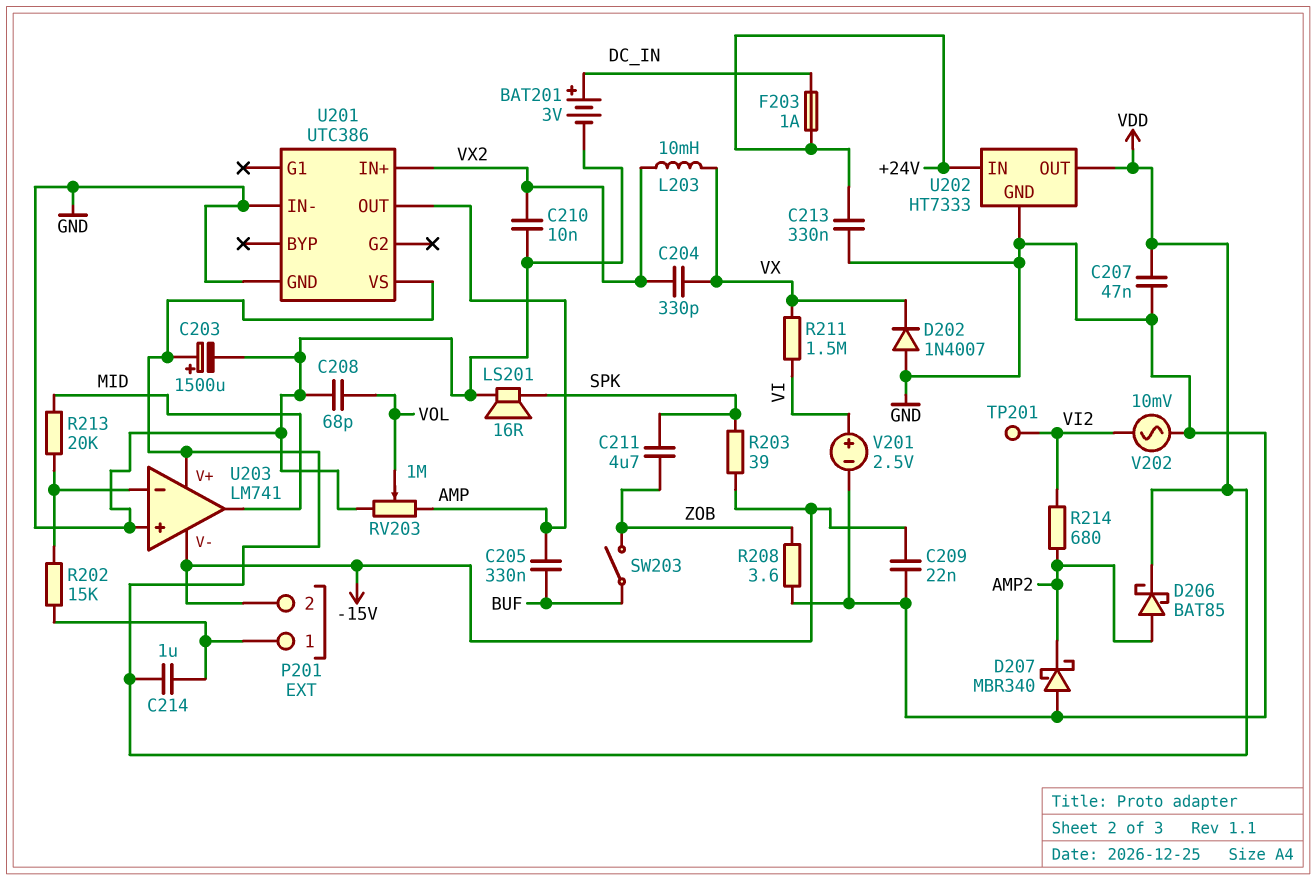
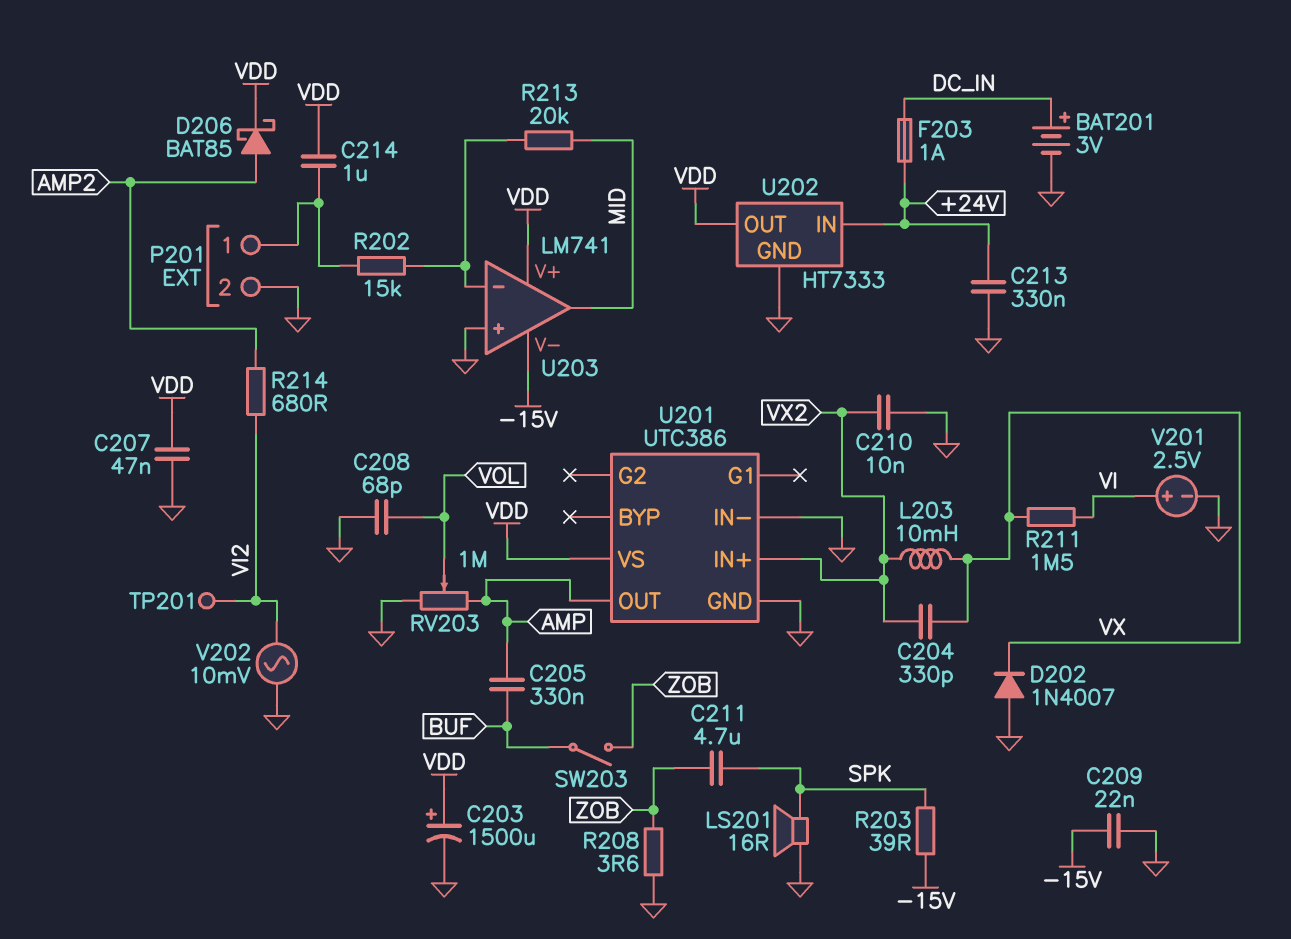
D207: schottky MBR340 (A GND, K AMP2) -> none
P201 pin 2: -15V -> GND

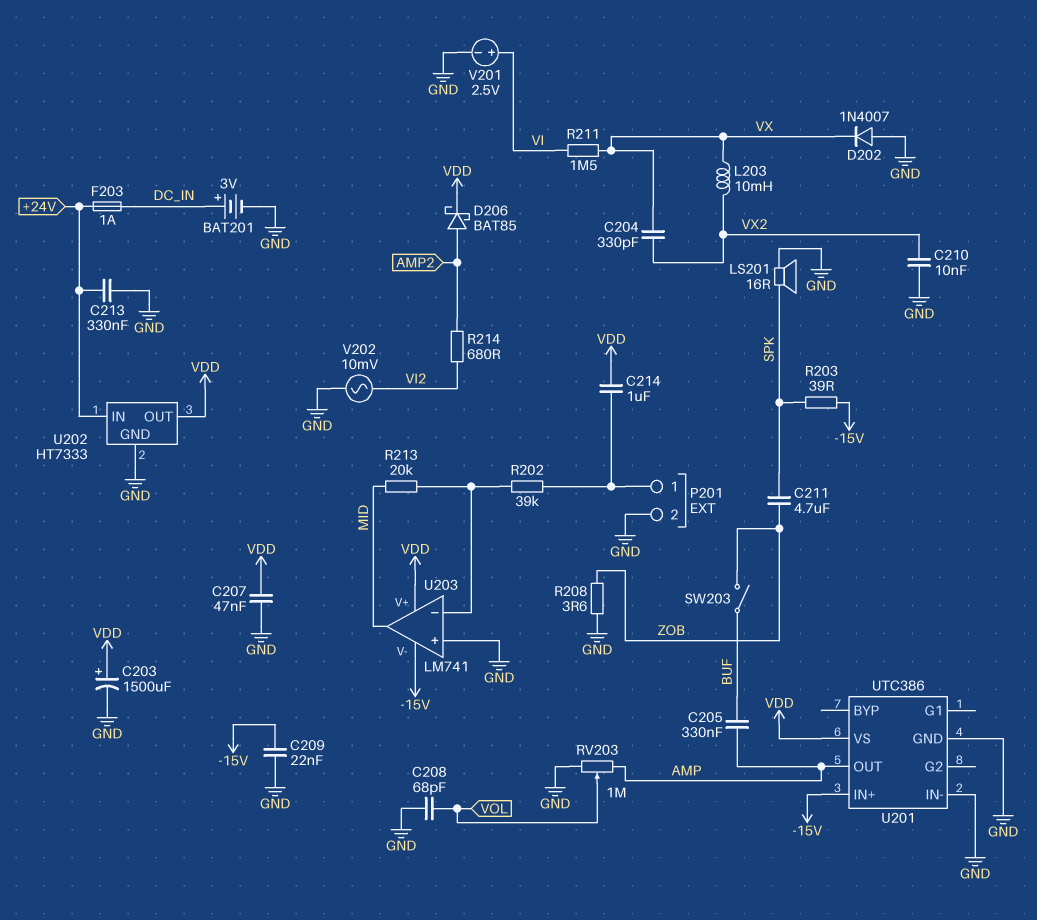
R202: 15k (P201/1, U203/in-) -> 39k (P201/1, U203/in-)
TP201: test point (VI2) -> none
U201 pin IN+: VX2 -> -15V

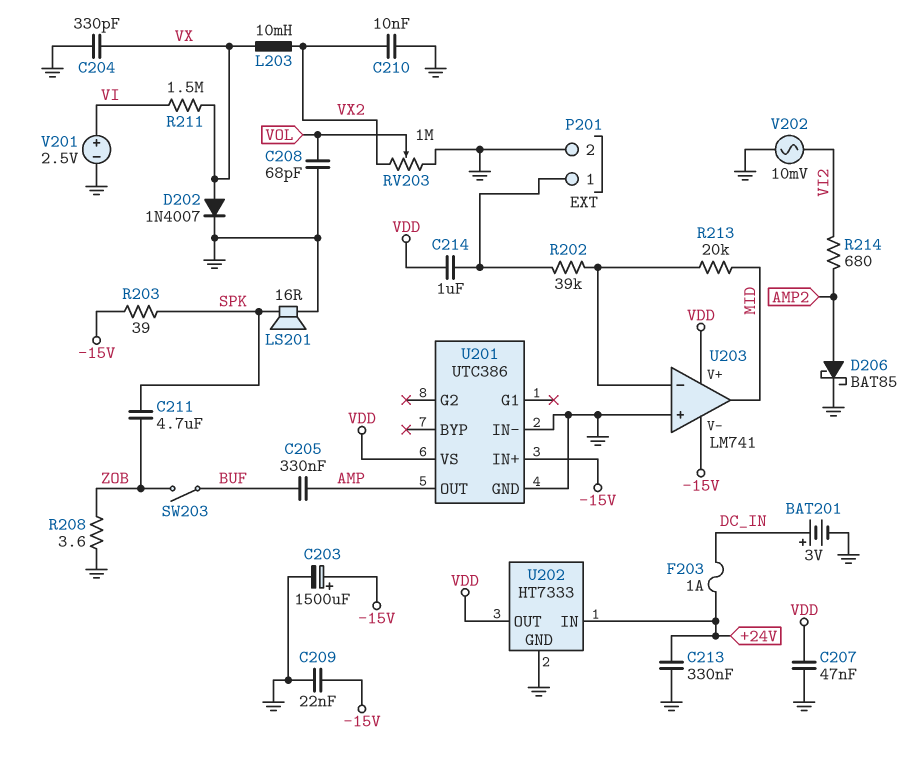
C203: 1500uF (plus VDD, minus GND) -> 1500uF (plus -15V, minus GND)
C204: 330pF (VX, VX2) -> 330pF (GND, VX)
D202: diode 1N4007 (A GND, K VX) -> diode 1N4007 (A VX, K GND)
D206: schottky BAT85 (A AMP2, K VDD) -> schottky BAT85 (A AMP2, K GND)
RV203: 1M (AMP, GND, wiper VOL) -> 1M (GND, VX2, wiper VOL)

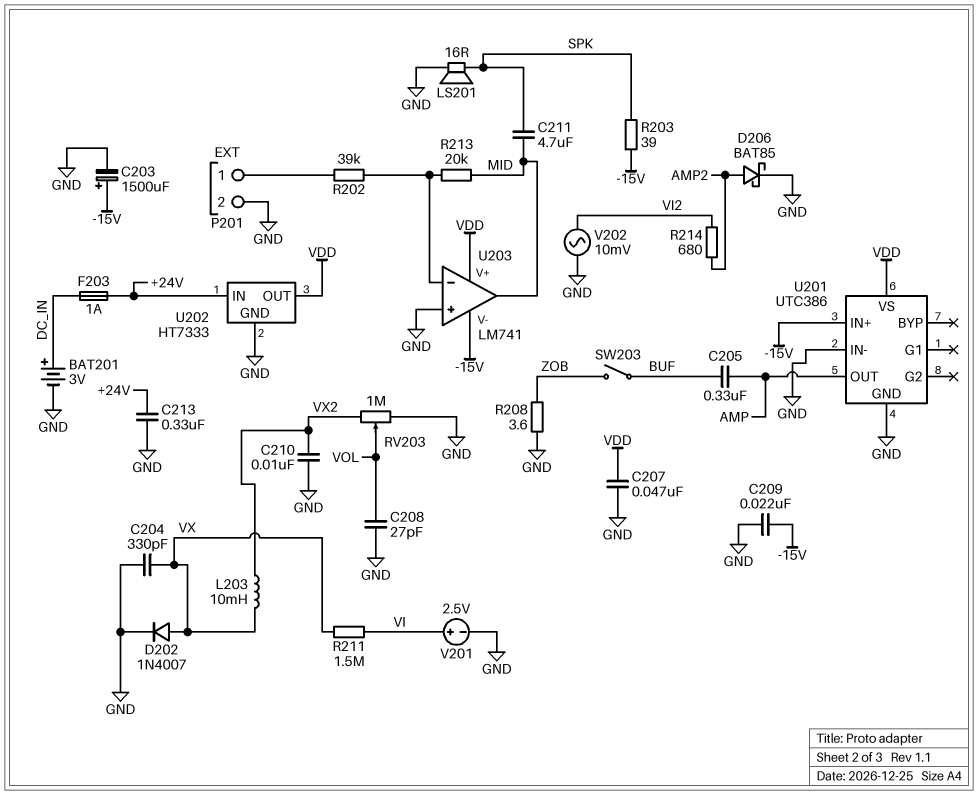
C208: 68pF (GND, VOL) -> 27pF (GND, VOL)
C211: 4.7uF (SPK, ZOB) -> 4.7uF (MID, SPK)
C214: 1uF (P201/1, VDD) -> none

